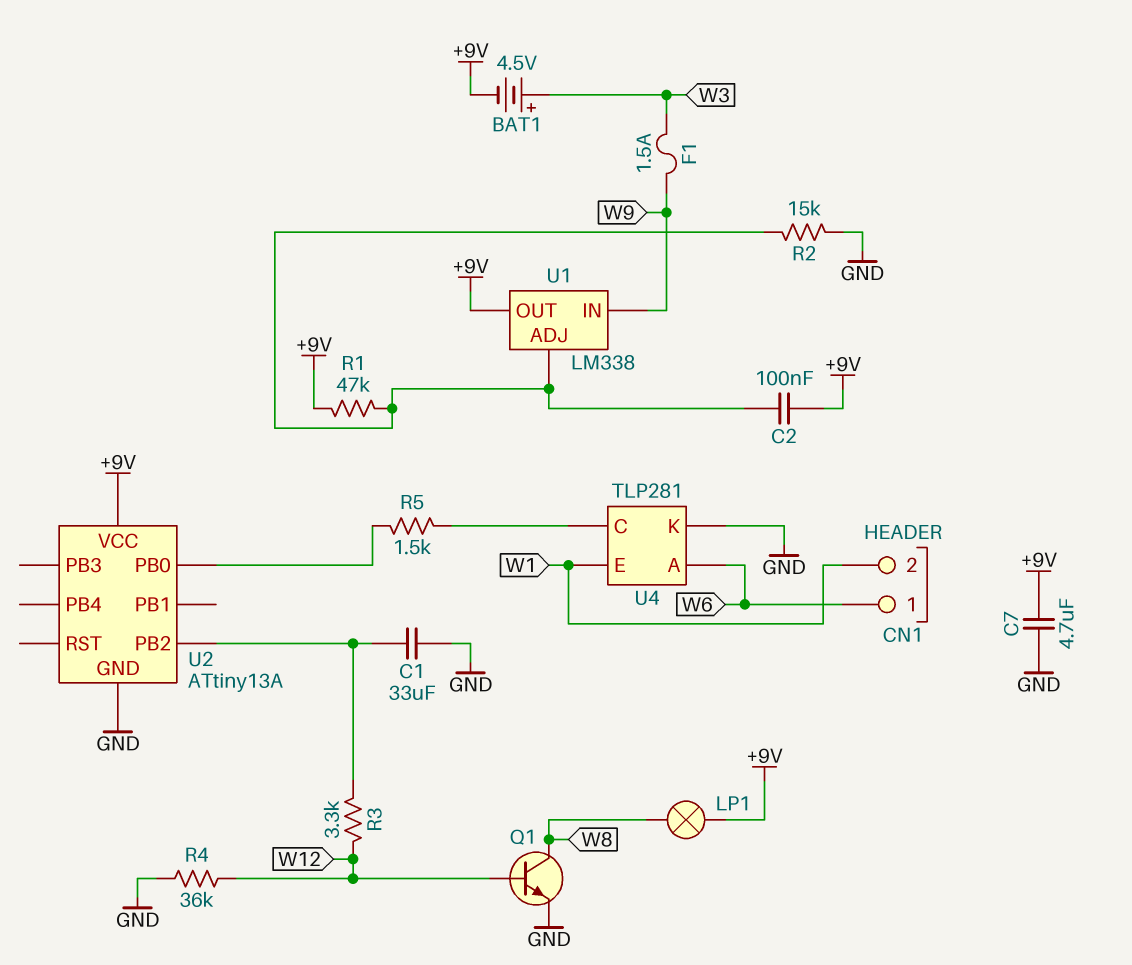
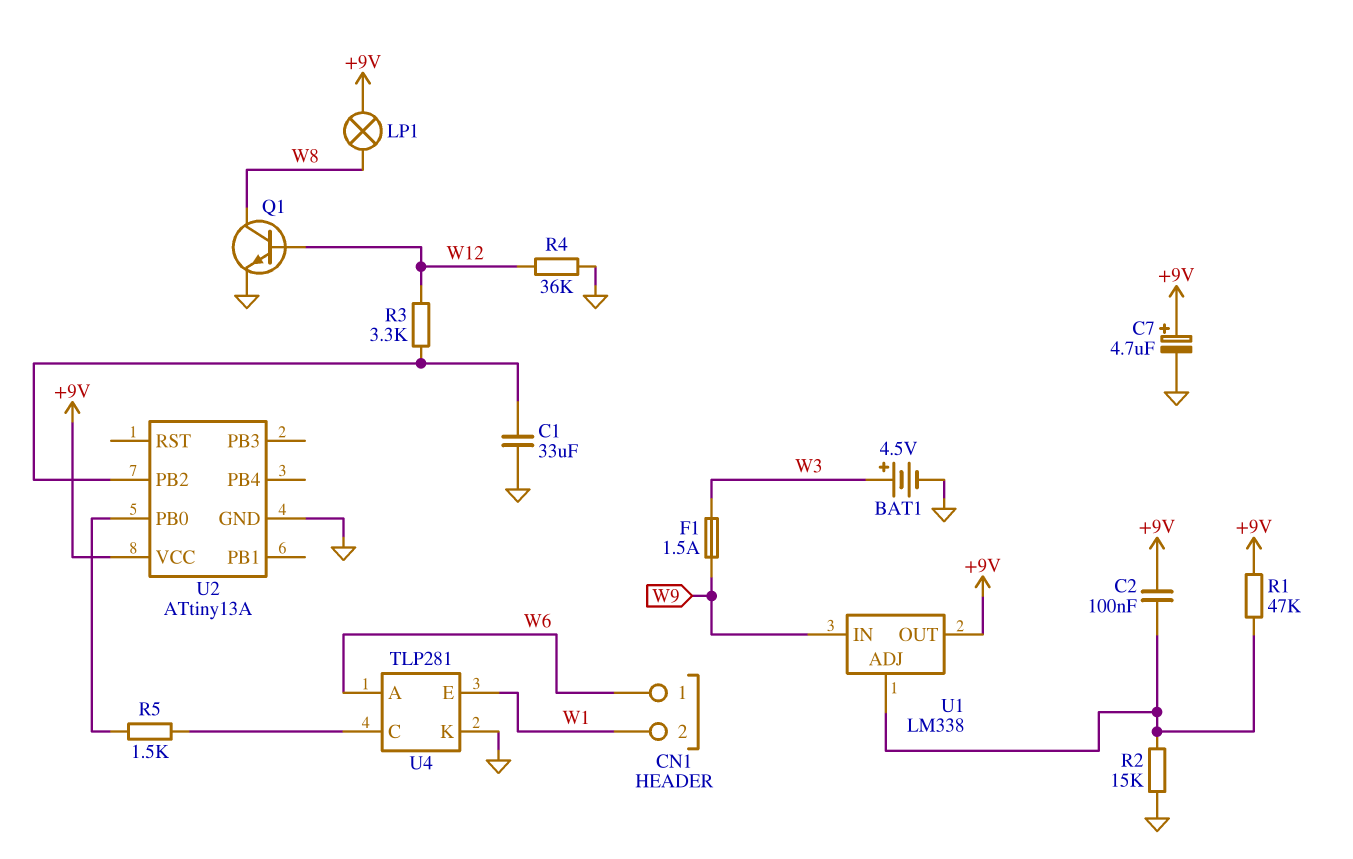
BAT1: 4.5V (plus W3, minus +9V) -> 4.5V (plus W3, minus GND)
C7: 4.7uF (+9V, GND) -> 4.7uF (plus +9V, minus GND)

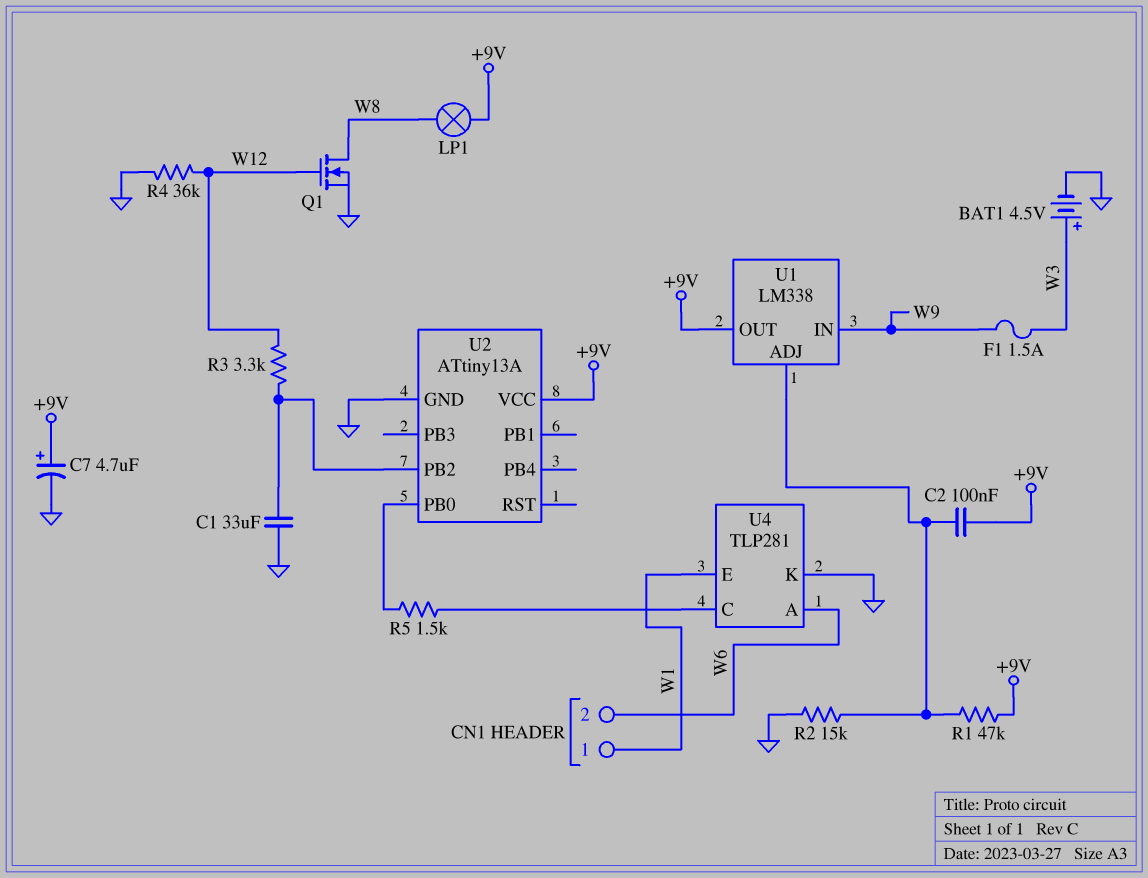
CN1 pin 1: W6 -> W1
CN1 pin 2: W1 -> W6
Q1: NPN (B W12, C W8, E GND) -> NMOS (G W12, D W8, S GND)

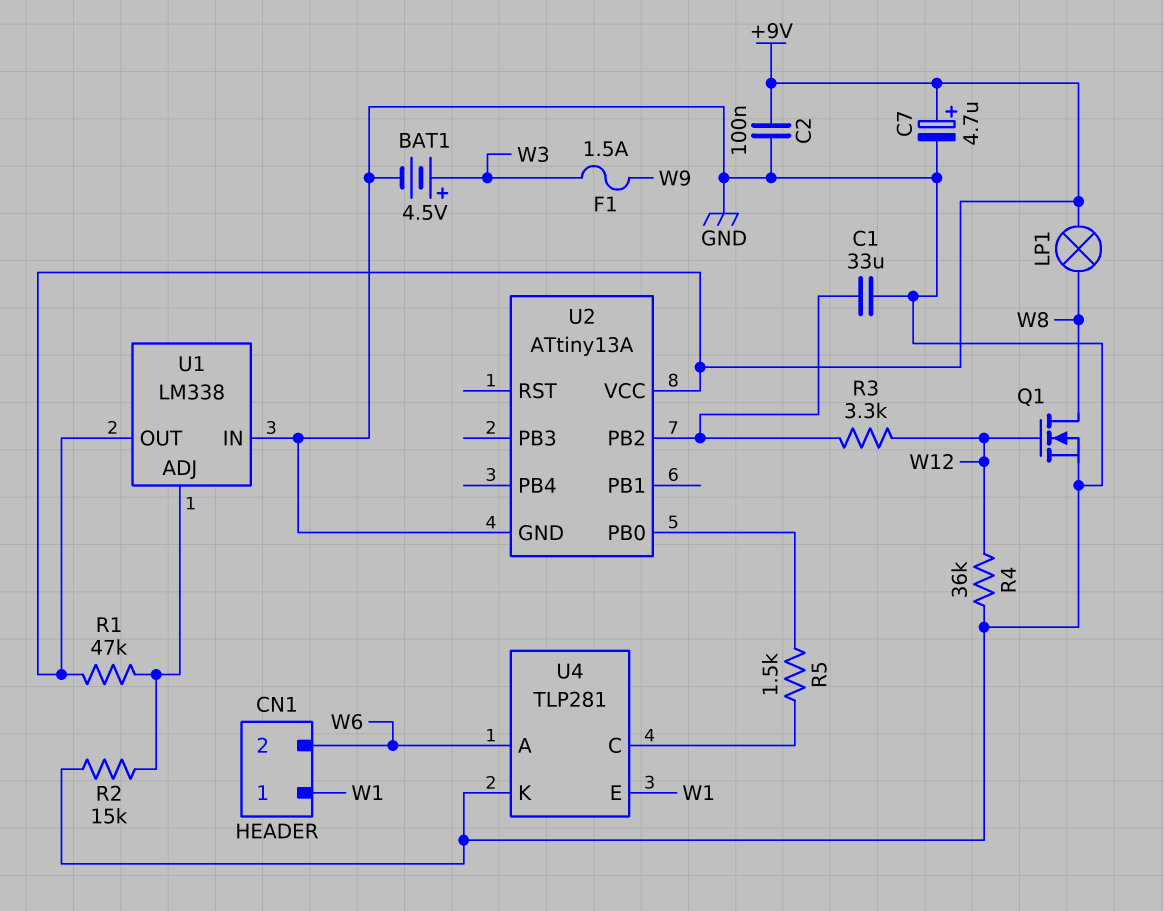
C2: 100nF (+9V, U1/ADJ) -> 100nF (+9V, GND)
U1 pin IN: W9 -> GND

